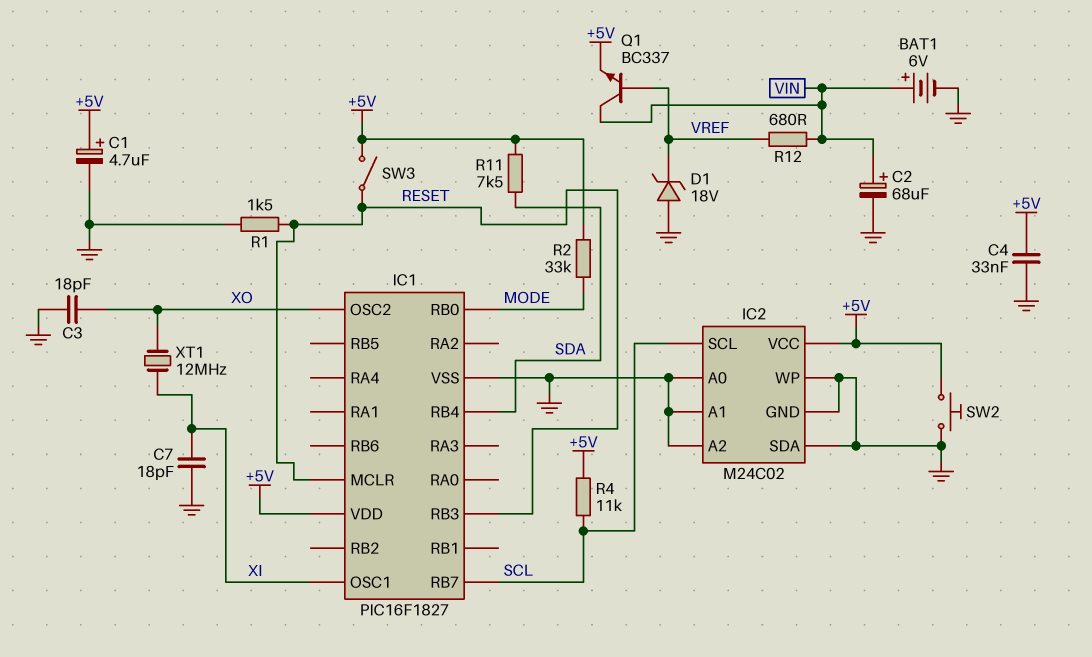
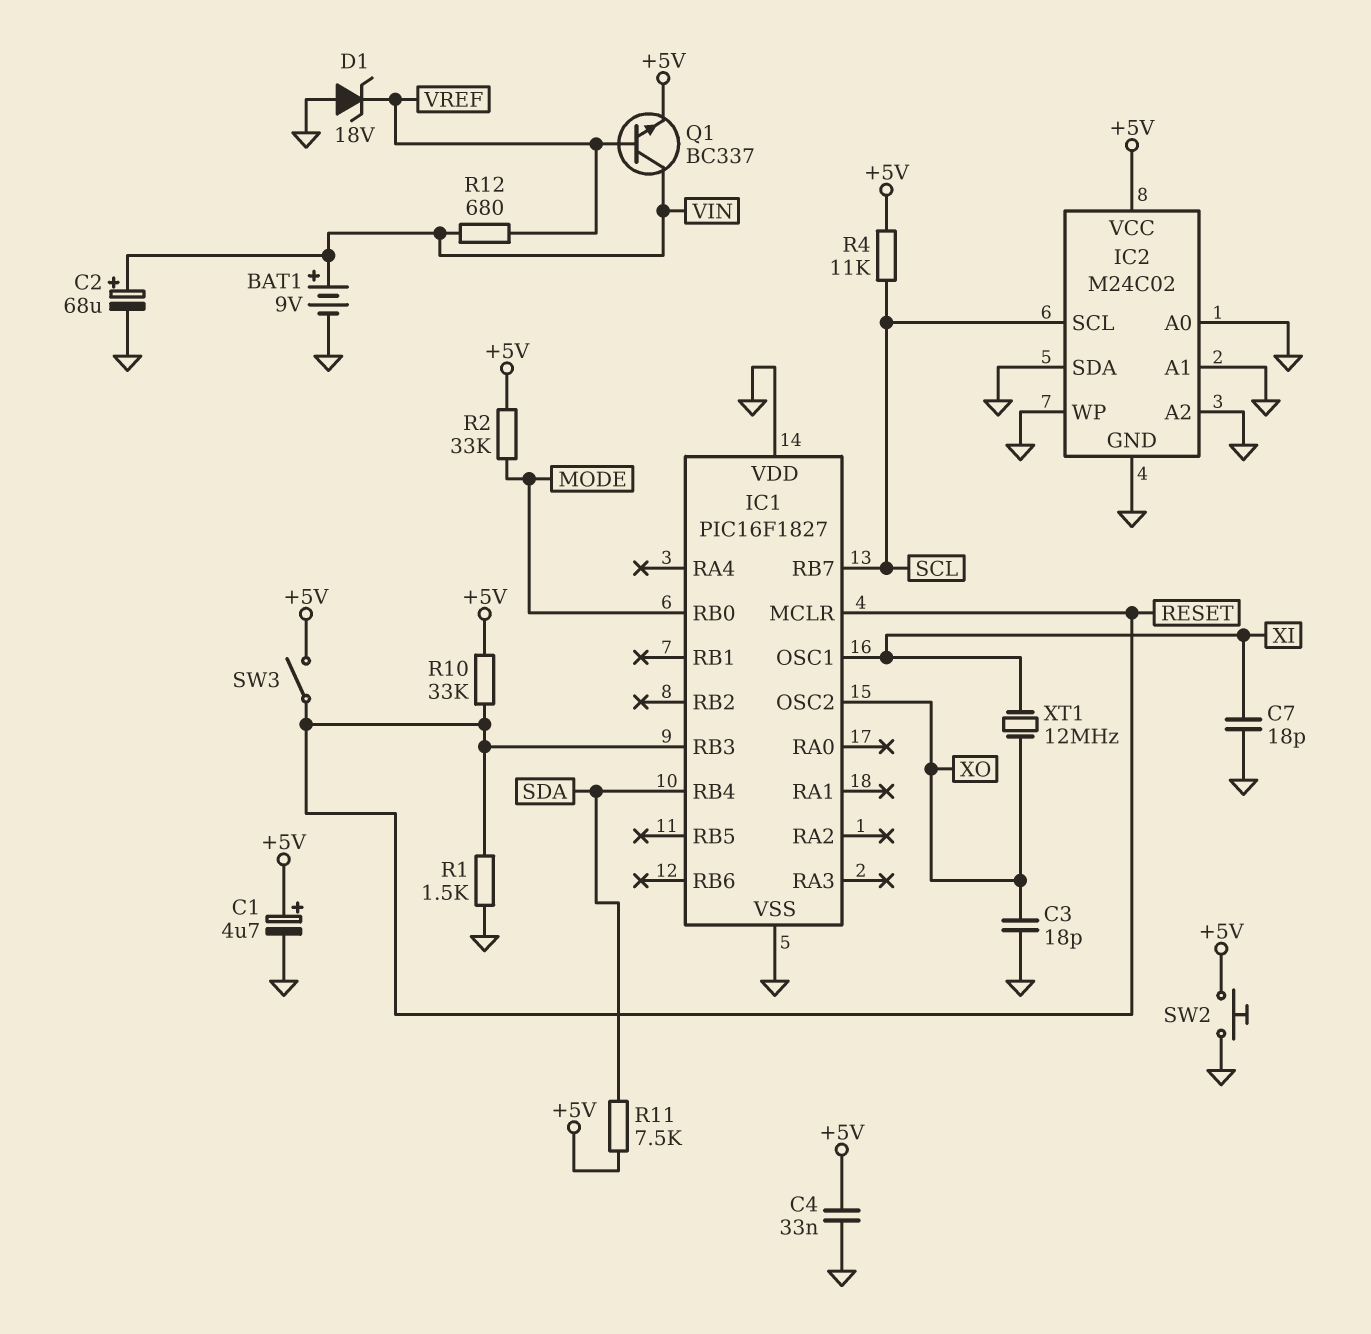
BAT1: 6V (plus VIN, minus GND) -> 9V (plus VIN, minus GND)
IC1 pin VDD: +5V -> GND
R10: none -> 33k (+5V, RESET)

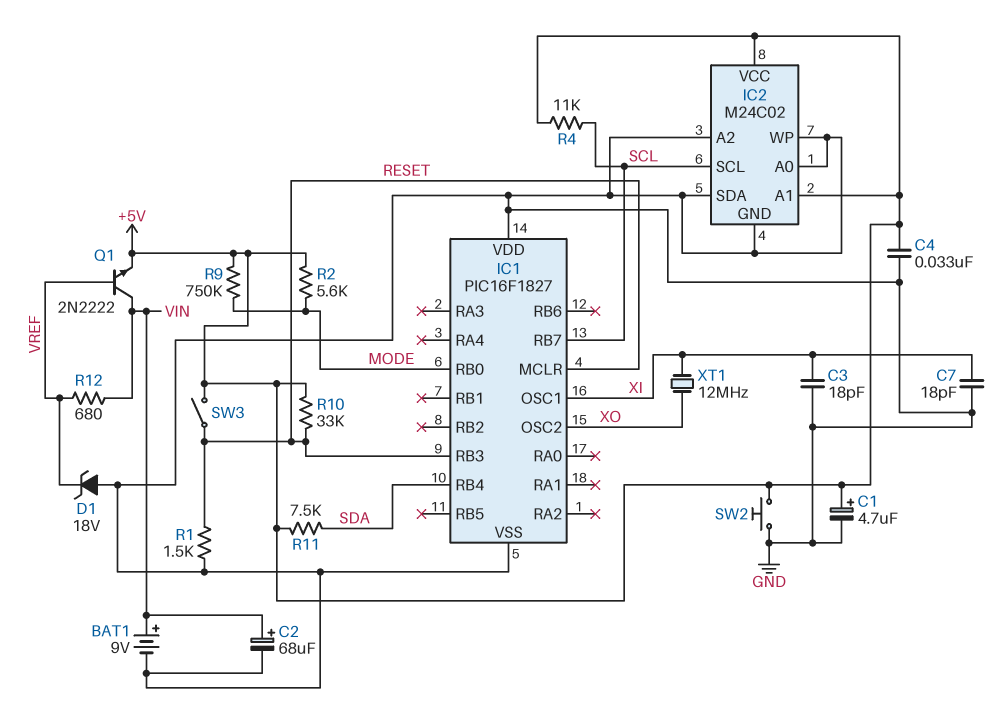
C3: 18pF (GND, XO) -> 18pF (GND, XI)
IC2 pin A1: GND -> +5V
Q1: NPN BC337 (B VREF, C VIN, E +5V) -> NPN 2N2222 (B VREF, C VIN, E +5V)
R2: 33k (+5V, MODE) -> 5.6k (+5V, MODE)
R9: none -> 750k (+5V, MODE)

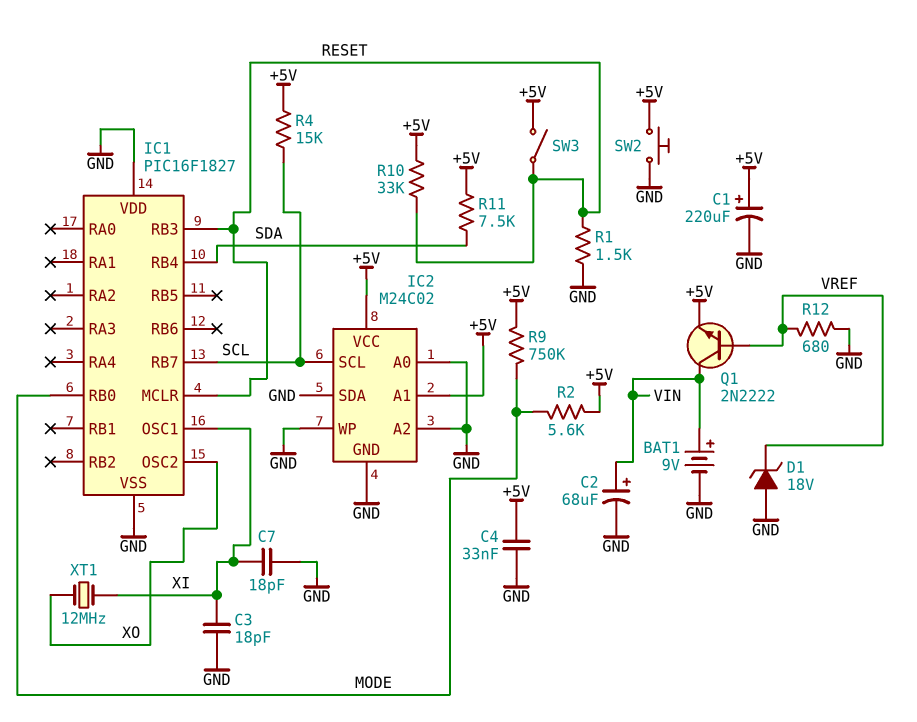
C1: 4.7uF (plus +5V, minus GND) -> 220uF (plus +5V, minus GND)
R4: 11k (+5V, SCL) -> 15k (+5V, SCL)
R12: 680 (VIN, VREF) -> 680 (GND, VREF)

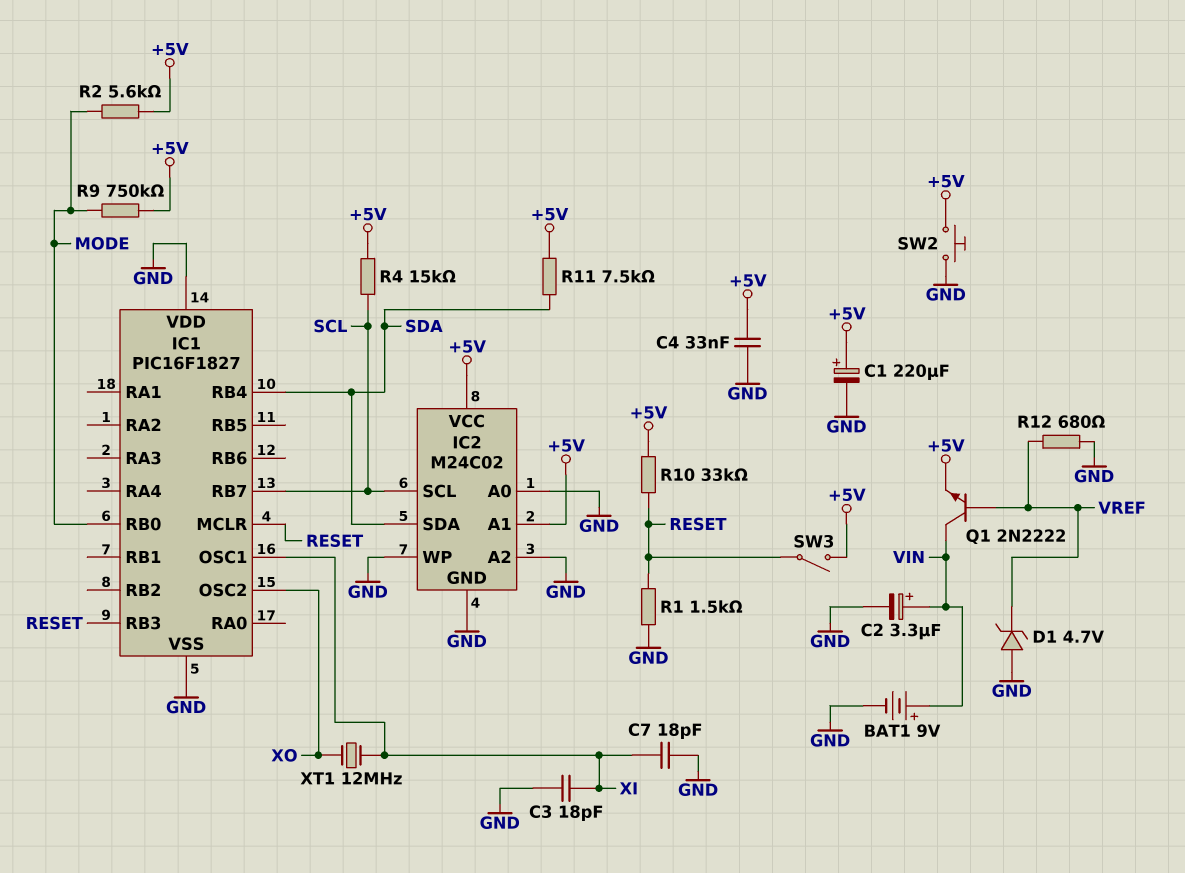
C2: 68uF (plus VIN, minus GND) -> 3.3uF (plus VIN, minus GND)
D1: zener 18V (A GND, K VREF) -> zener 4.7V (A GND, K VREF)
IC2 pin SDA: GND -> SDA

